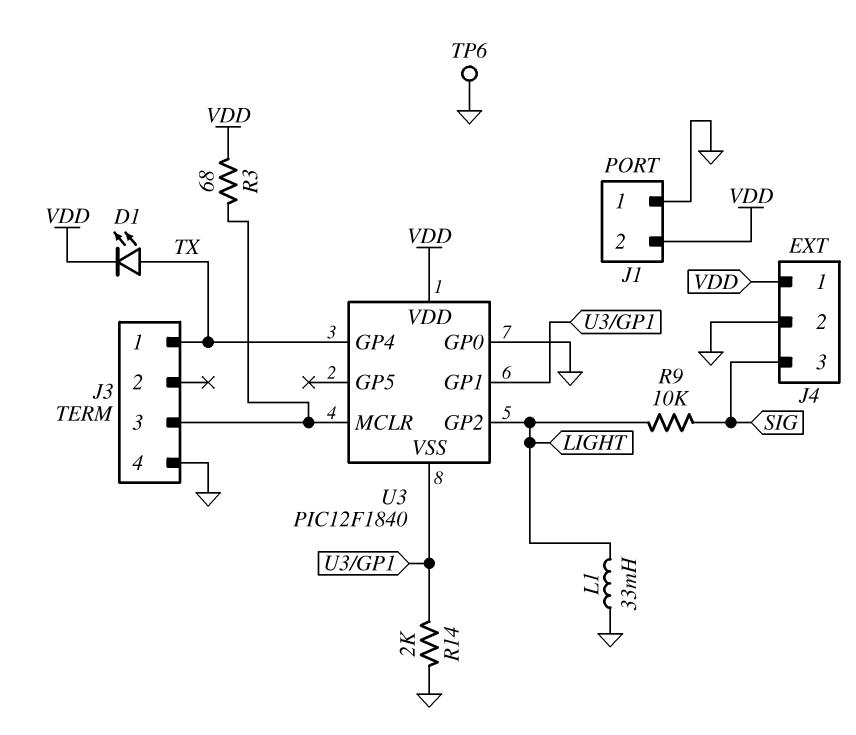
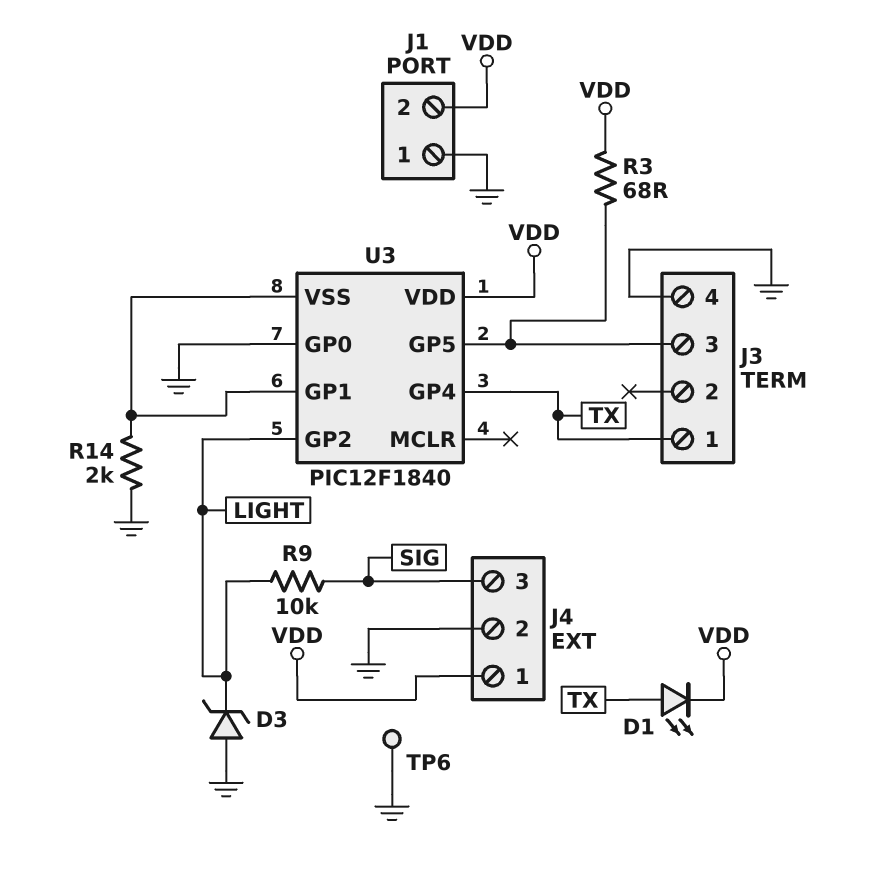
D3: none -> zener (A GND, K LIGHT)
L1: 33mH (GND, LIGHT) -> none
U3 pin GP5: none -> J3/3
U3 pin MCLR: J3/3 -> none

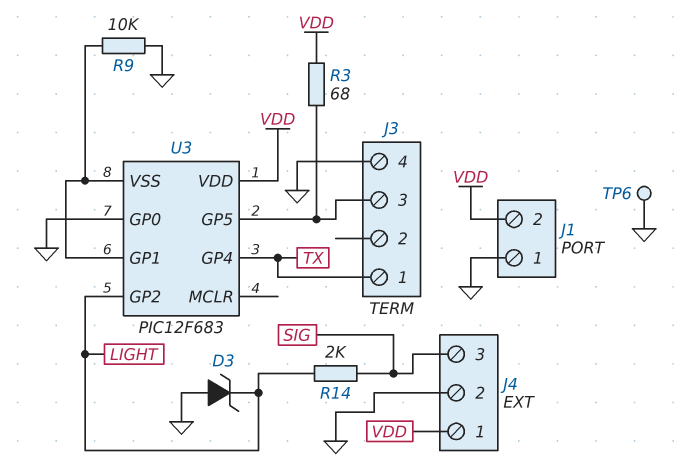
D1: LED (A TX, K VDD) -> none
R9: 10k (LIGHT, SIG) -> 10k (GND, U3/GP1)
R14: 2k (GND, U3/GP1) -> 2k (LIGHT, SIG)
U3: PIC12F1840 -> PIC12F683

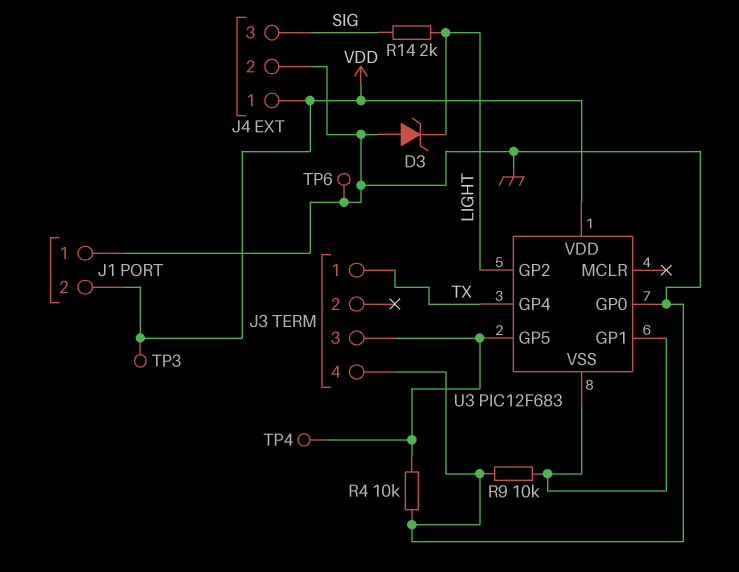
R3: 68 (J3/3, VDD) -> none
R4: none -> 10k (GND, J3/3)
TP3: none -> test point (VDD)
TP4: none -> test point (J3/3)

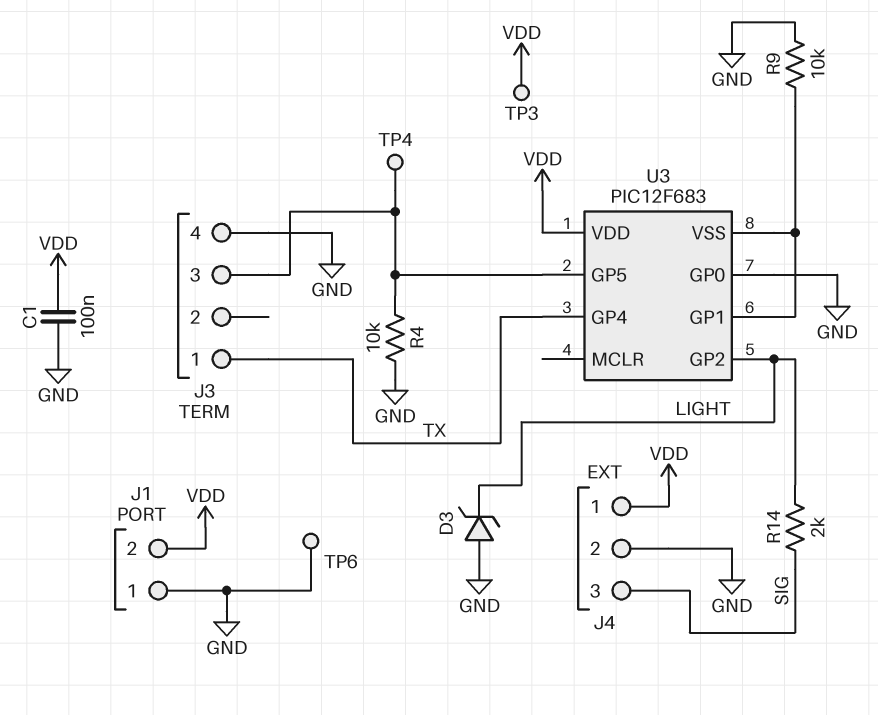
C1: none -> 100nF (GND, VDD)

